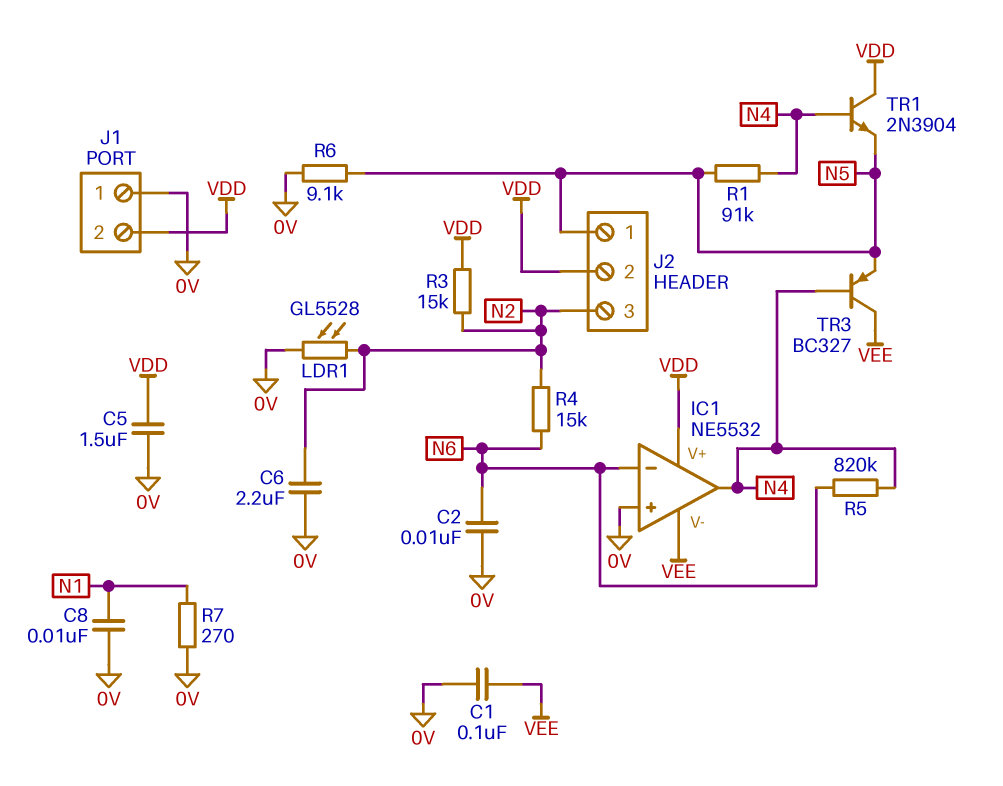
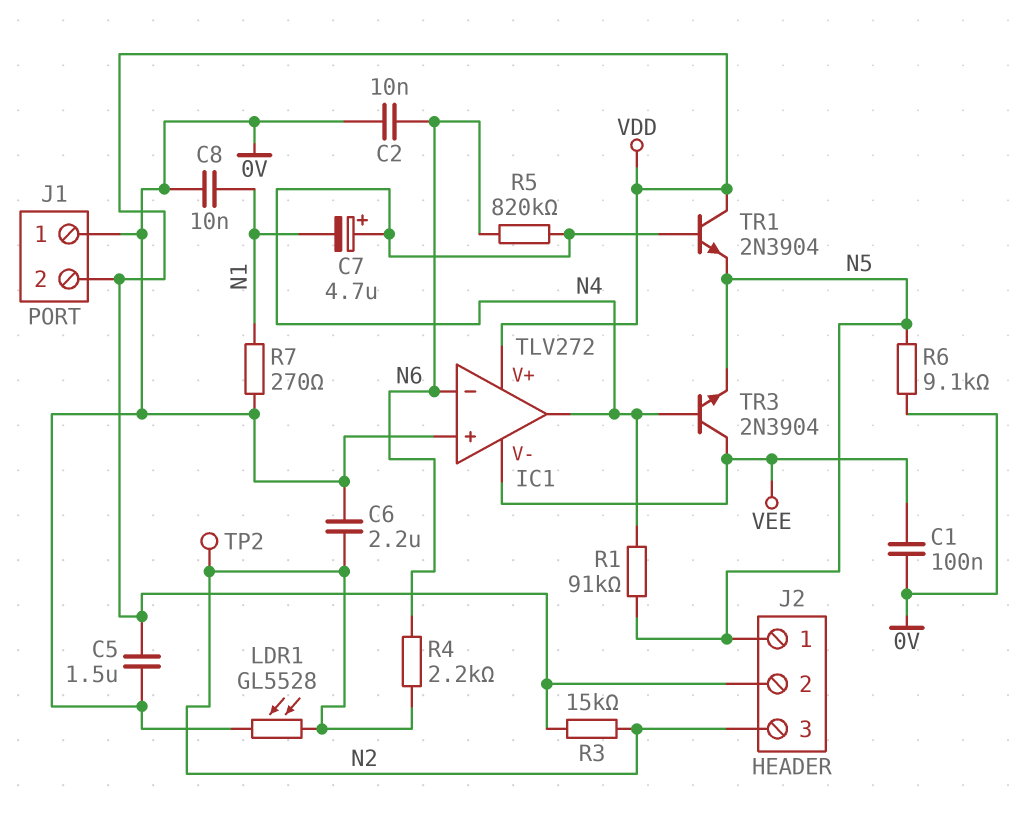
C7: none -> 4.7uF (plus N4, minus N1)
IC1: NE5532 -> TLV272
R4: 15k (N2, N6) -> 2.2k (N2, N6)
TP2: none -> test point (N2)
TR3: PNP BC327 (B N4, C VEE, E N5) -> NPN 2N3904 (B N4, C VEE, E N5)

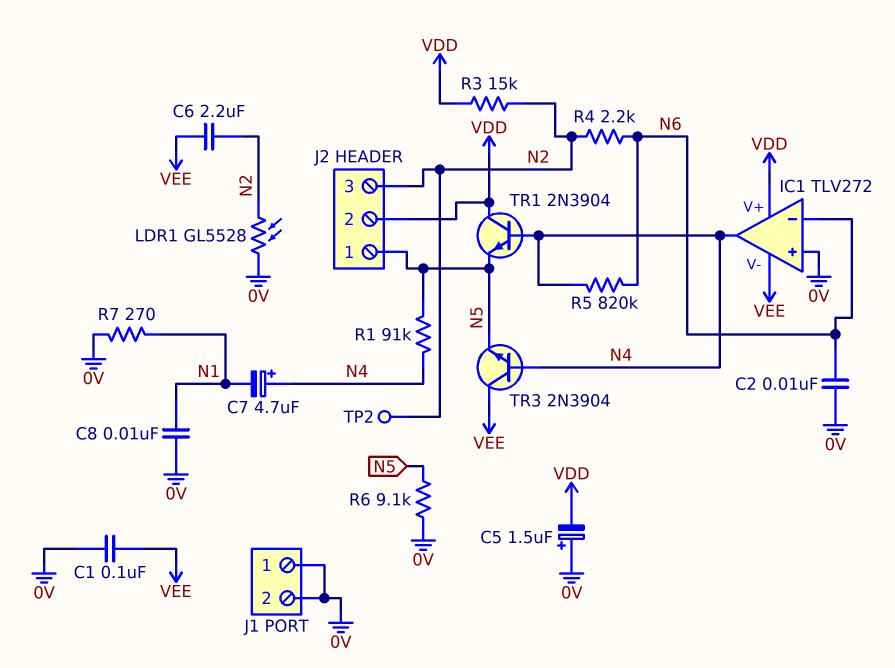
C5: 1.5uF (0V, VDD) -> 1.5uF (plus 0V, minus VDD)
C6: 2.2uF (0V, N2) -> 2.2uF (N2, VEE)
J1 pin 2: VDD -> 0V

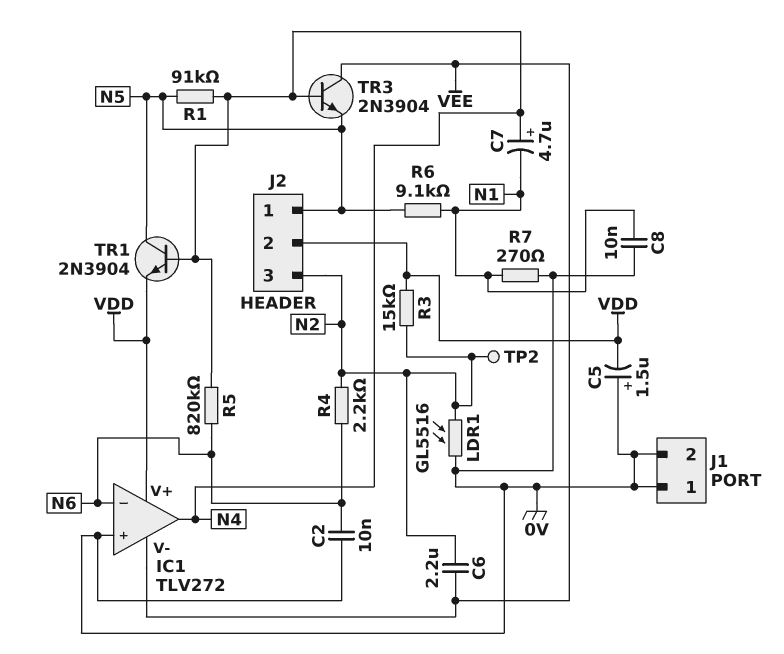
C1: 100nF (0V, VEE) -> none
LDR1: GL5528 (0V, N2) -> GL5516 (0V, N2)
R6: 9.1k (0V, N5) -> 9.1k (N1, N5)
TR1: NPN 2N3904 (B N4, C VDD, E N5) -> NPN 2N3904 (B N4, C N5, E VDD)

